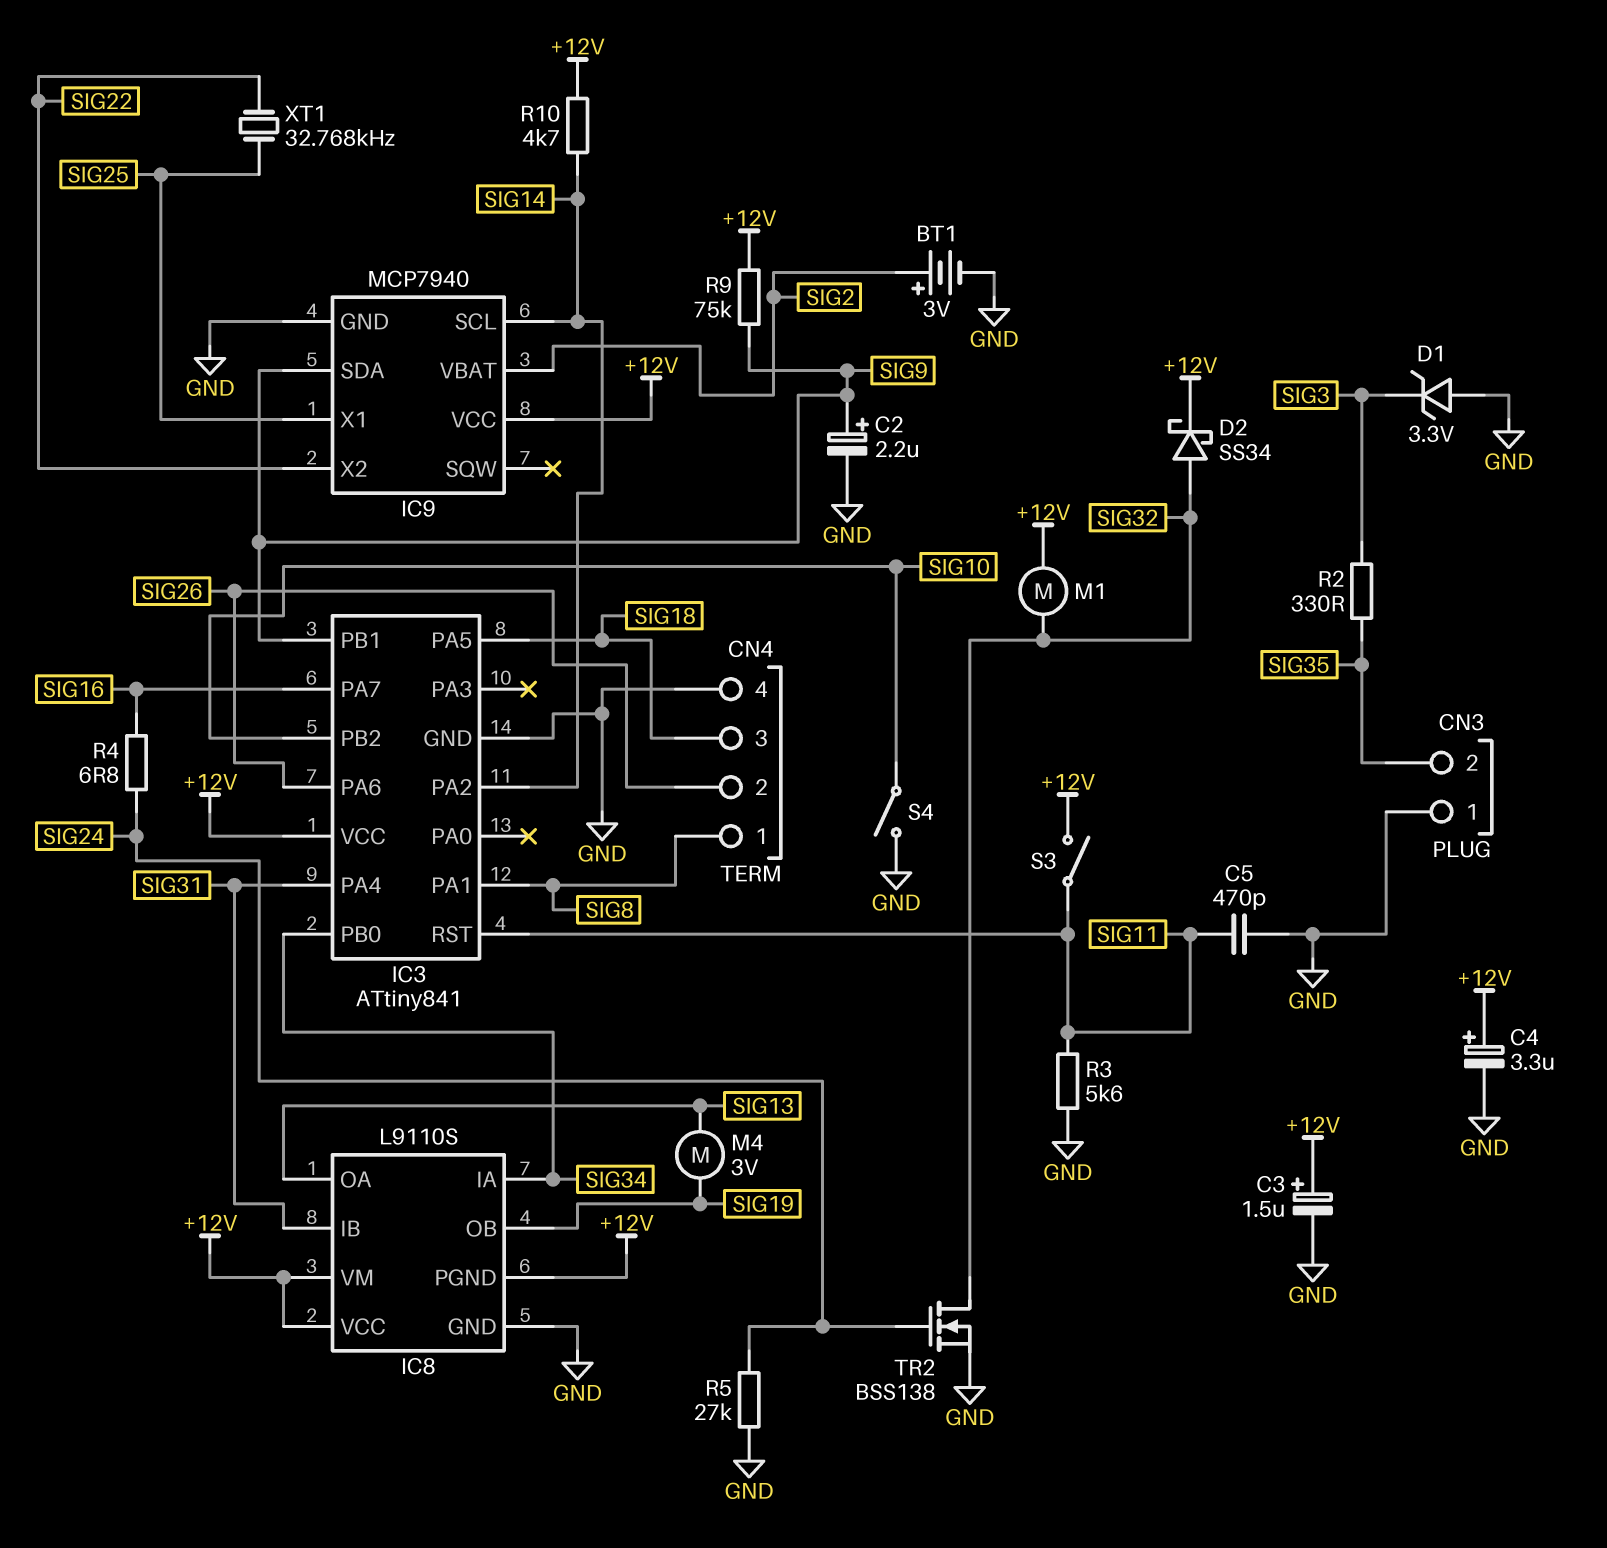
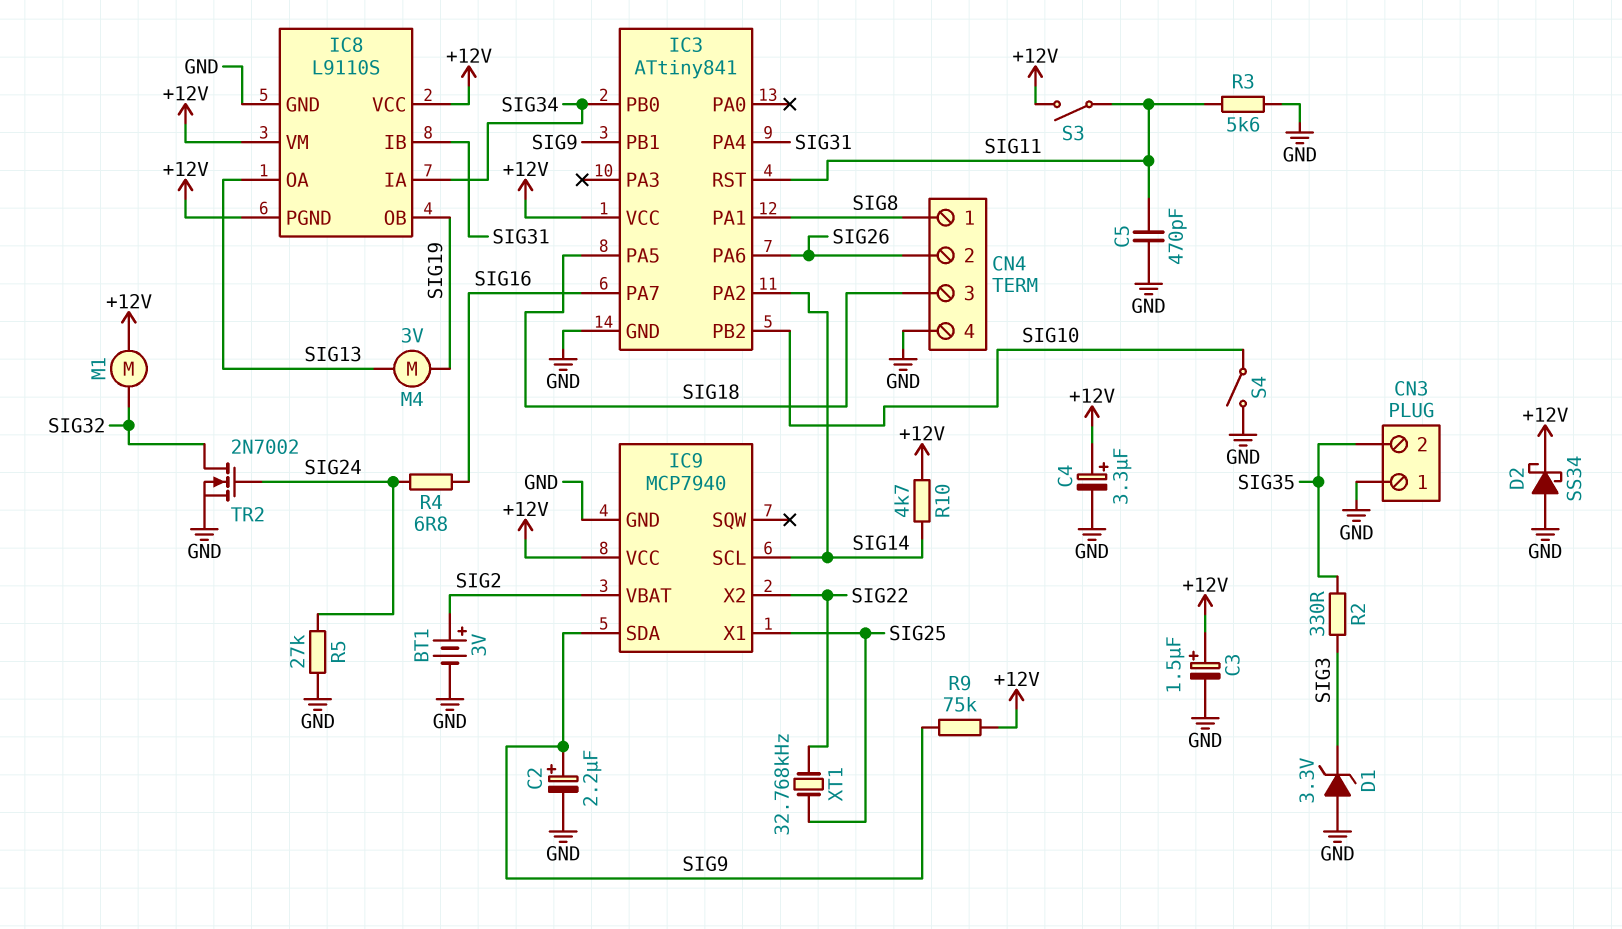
D2: schottky SS34 (A SIG32, K +12V) -> schottky SS34 (A GND, K +12V)
TR2: NMOS BSS138 (G SIG24, D SIG32, S GND) -> NMOS 2N7002 (G SIG24, D SIG32, S GND)

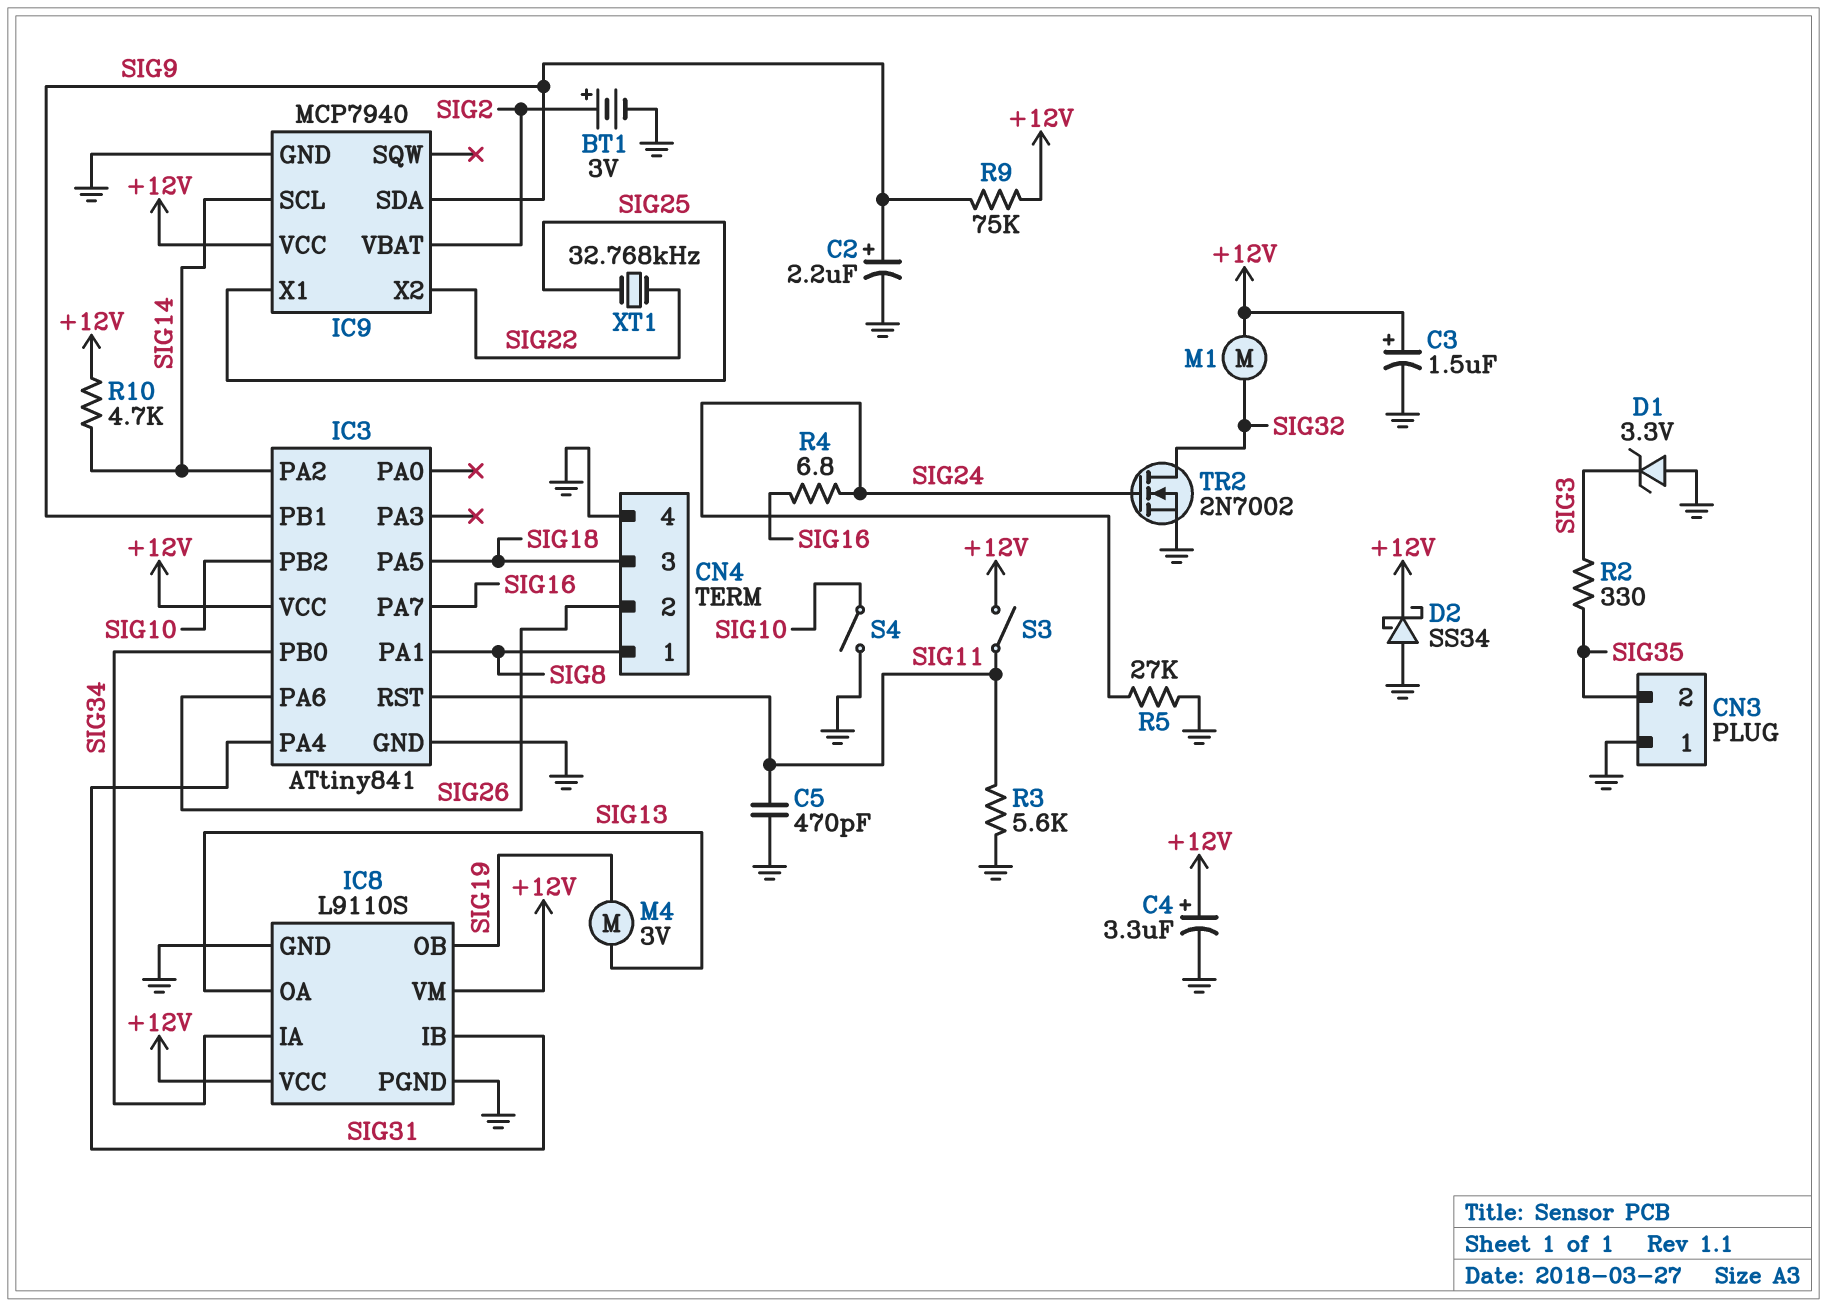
IC8 pin PGND: +12V -> GND

